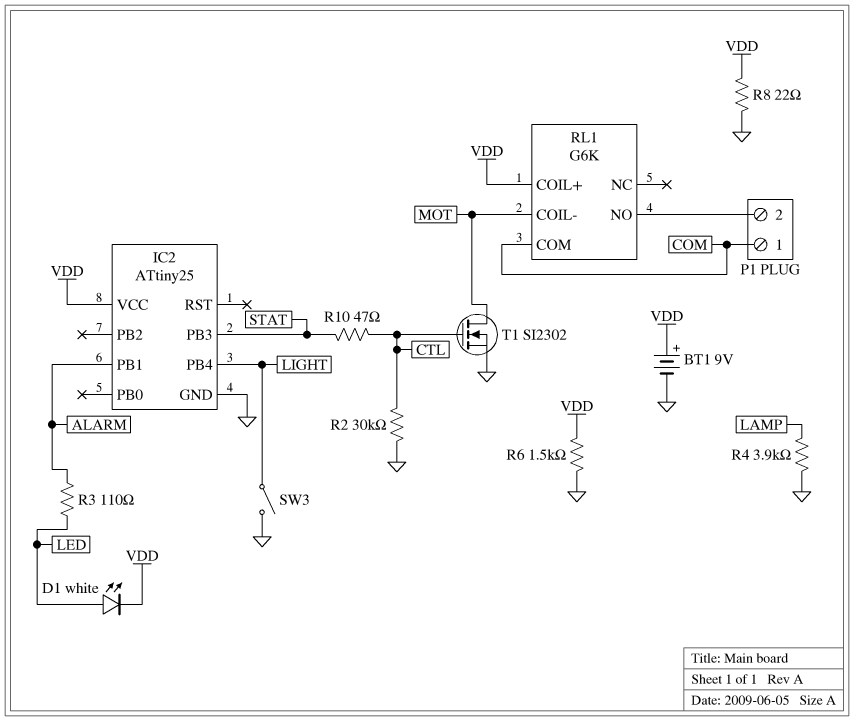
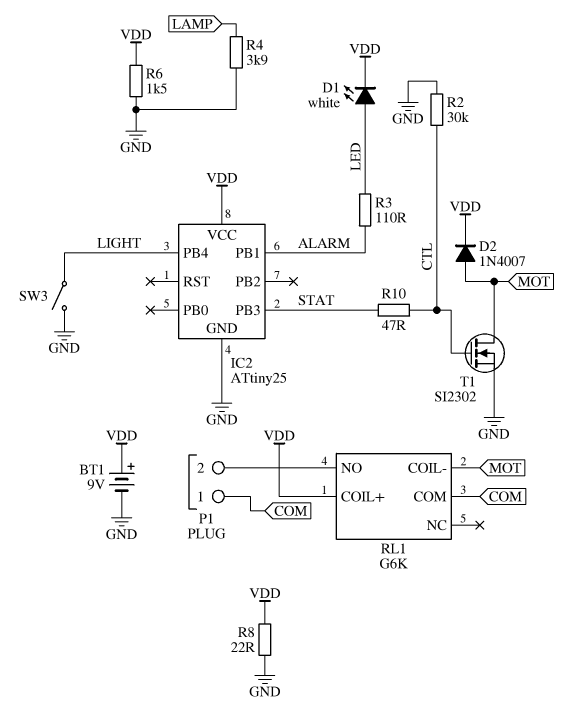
D2: none -> diode 1N4007 (A MOT, K VDD)

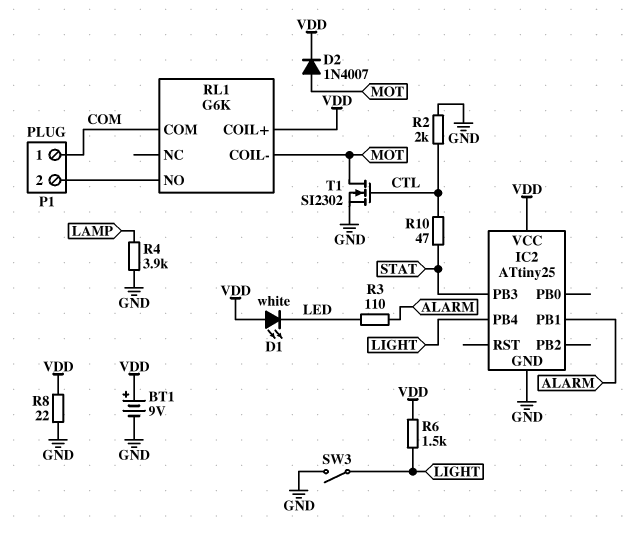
D1: LED white (A LED, K VDD) -> LED white (A VDD, K LED)
R2: 30k (CTL, GND) -> 2k (CTL, GND)
R6: 1.5k (GND, VDD) -> 1.5k (LIGHT, VDD)

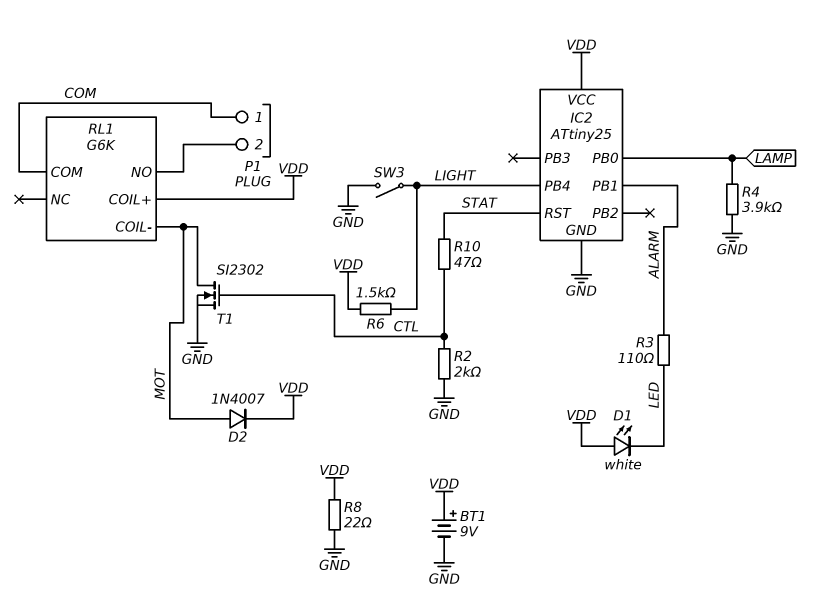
IC2 pin PB0: none -> LAMP
IC2 pin PB3: STAT -> none
IC2 pin RST: none -> STAT

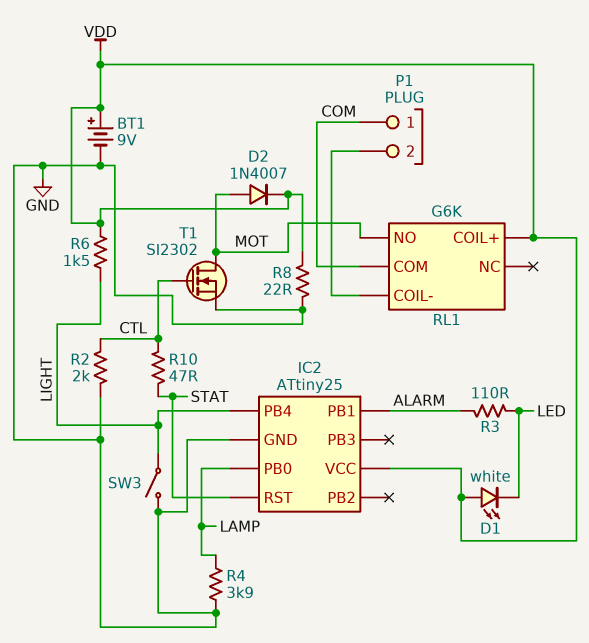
RL1 pin COIL-: MOT -> P1/2
RL1 pin NO: P1/2 -> MOT

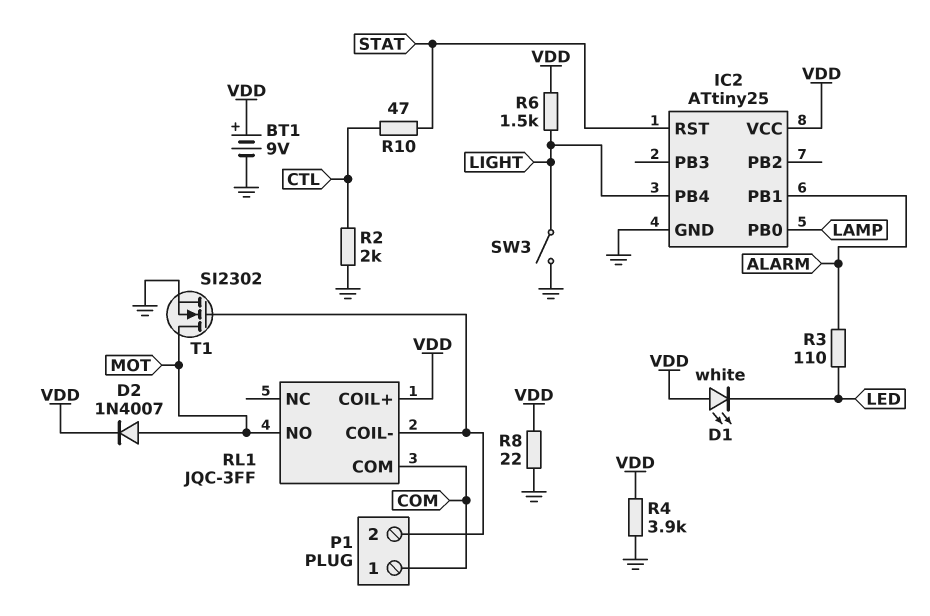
R4: 3.9k (GND, LAMP) -> 3.9k (GND, VDD)
RL1: G6K -> JQC-3FF
T1: NMOS SI2302 (G CTL, D MOT, S GND) -> NMOS SI2302 (G P1/2, D MOT, S GND)

